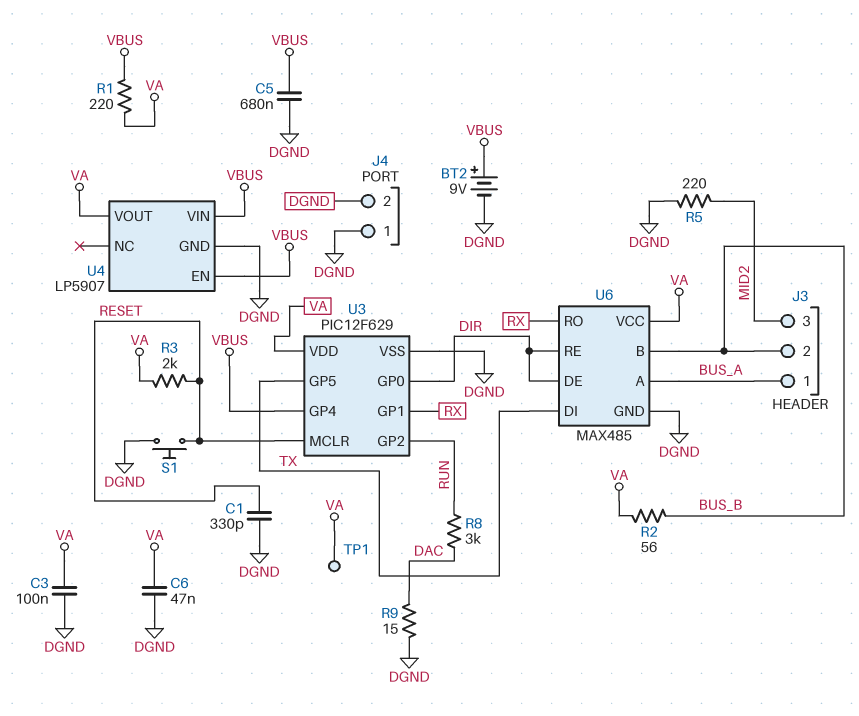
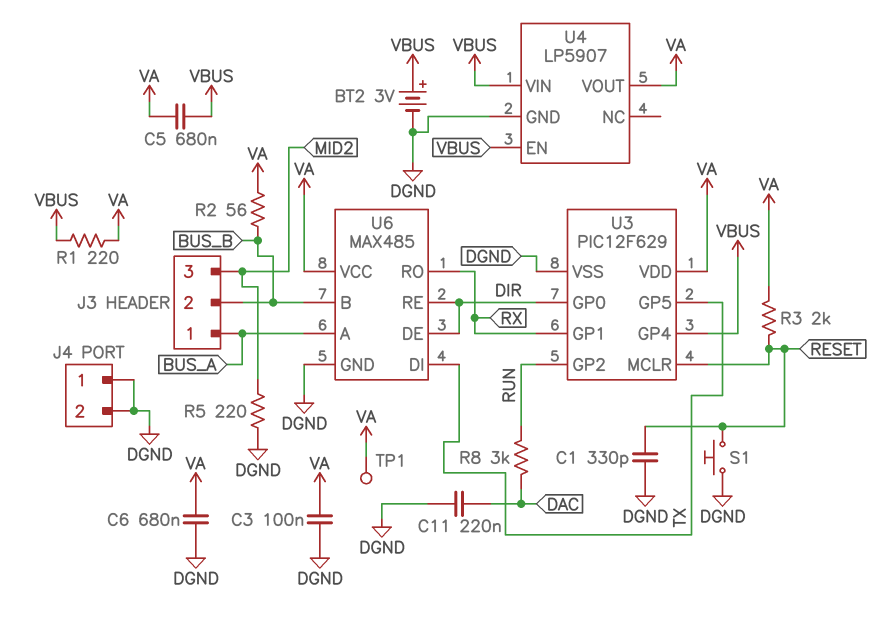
BT2: 9V (plus VBUS, minus DGND) -> 3V (plus VBUS, minus DGND)
C5: 680nF (DGND, VBUS) -> 680nF (VA, VBUS)
C6: 47nF (DGND, VA) -> 680nF (DGND, VA)
C11: none -> 220nF (DAC, DGND)
R9: 15 (DAC, DGND) -> none

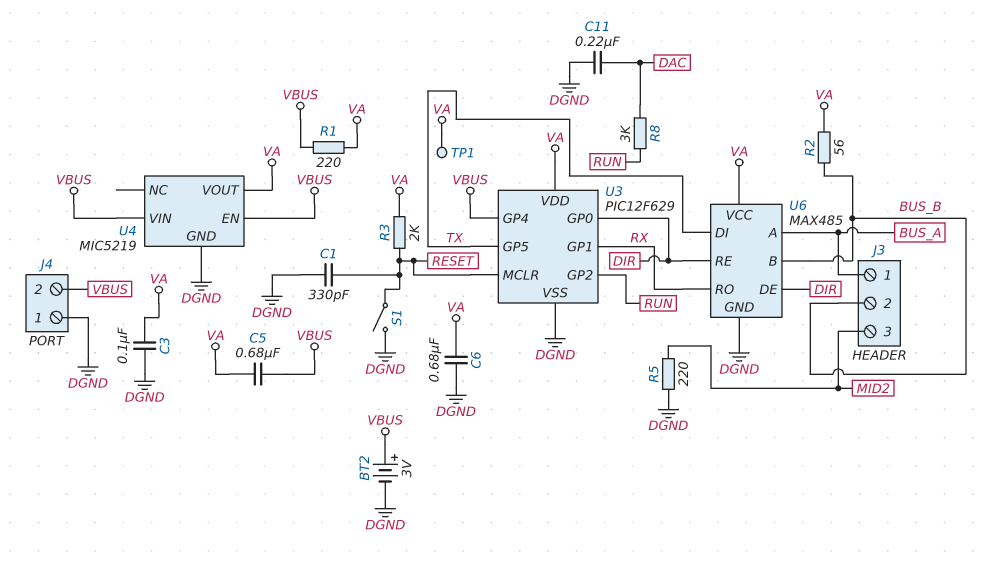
J4 pin 2: DGND -> VBUS
S1: button (DGND, RESET) -> switch (DGND, RESET)
U4: LP5907 -> MIC5219

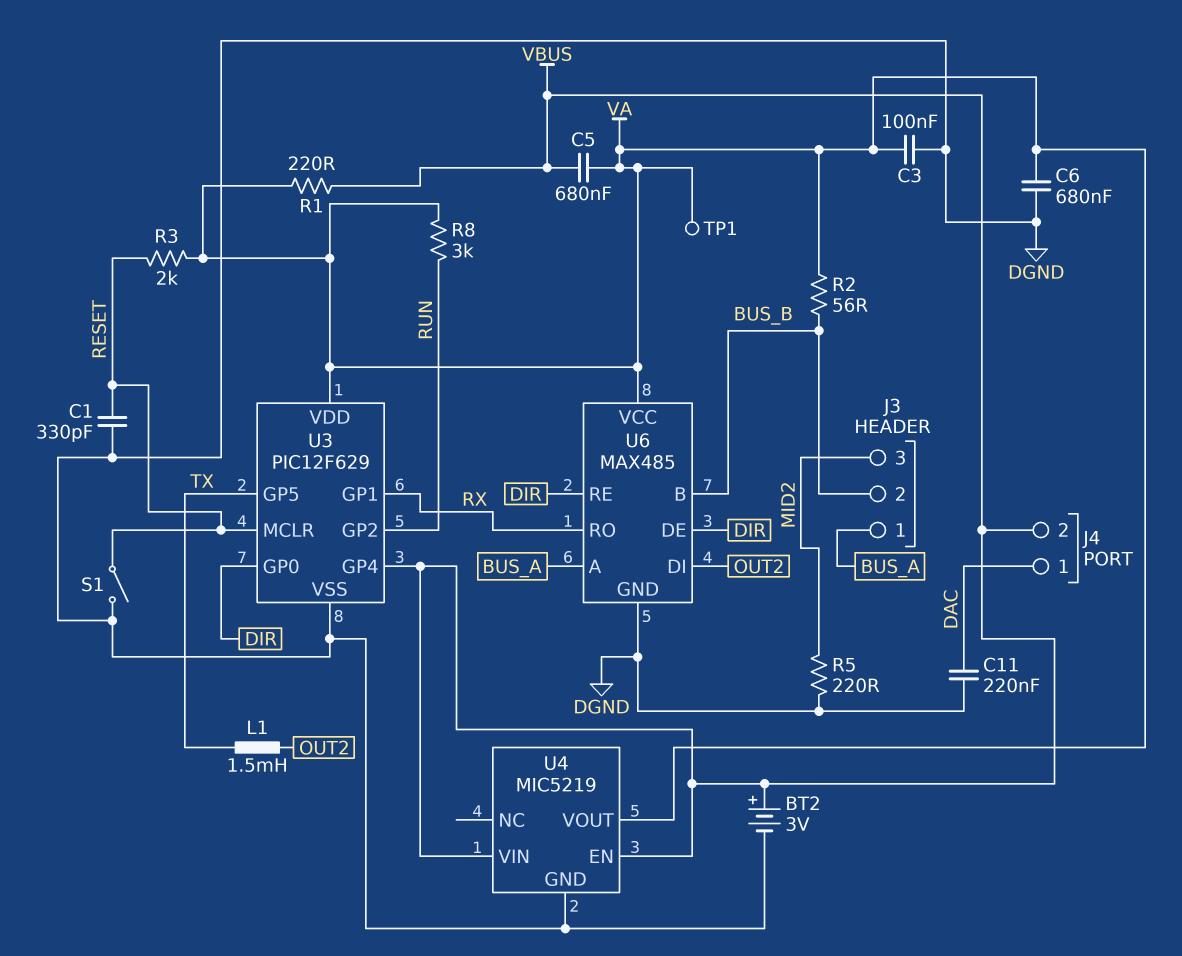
J4 pin 1: DGND -> DAC
L1: none -> 1.5mH (OUT2, TX)
R8: 3k (DAC, RUN) -> 3k (RUN, VA)
U6 pin DI: TX -> OUT2

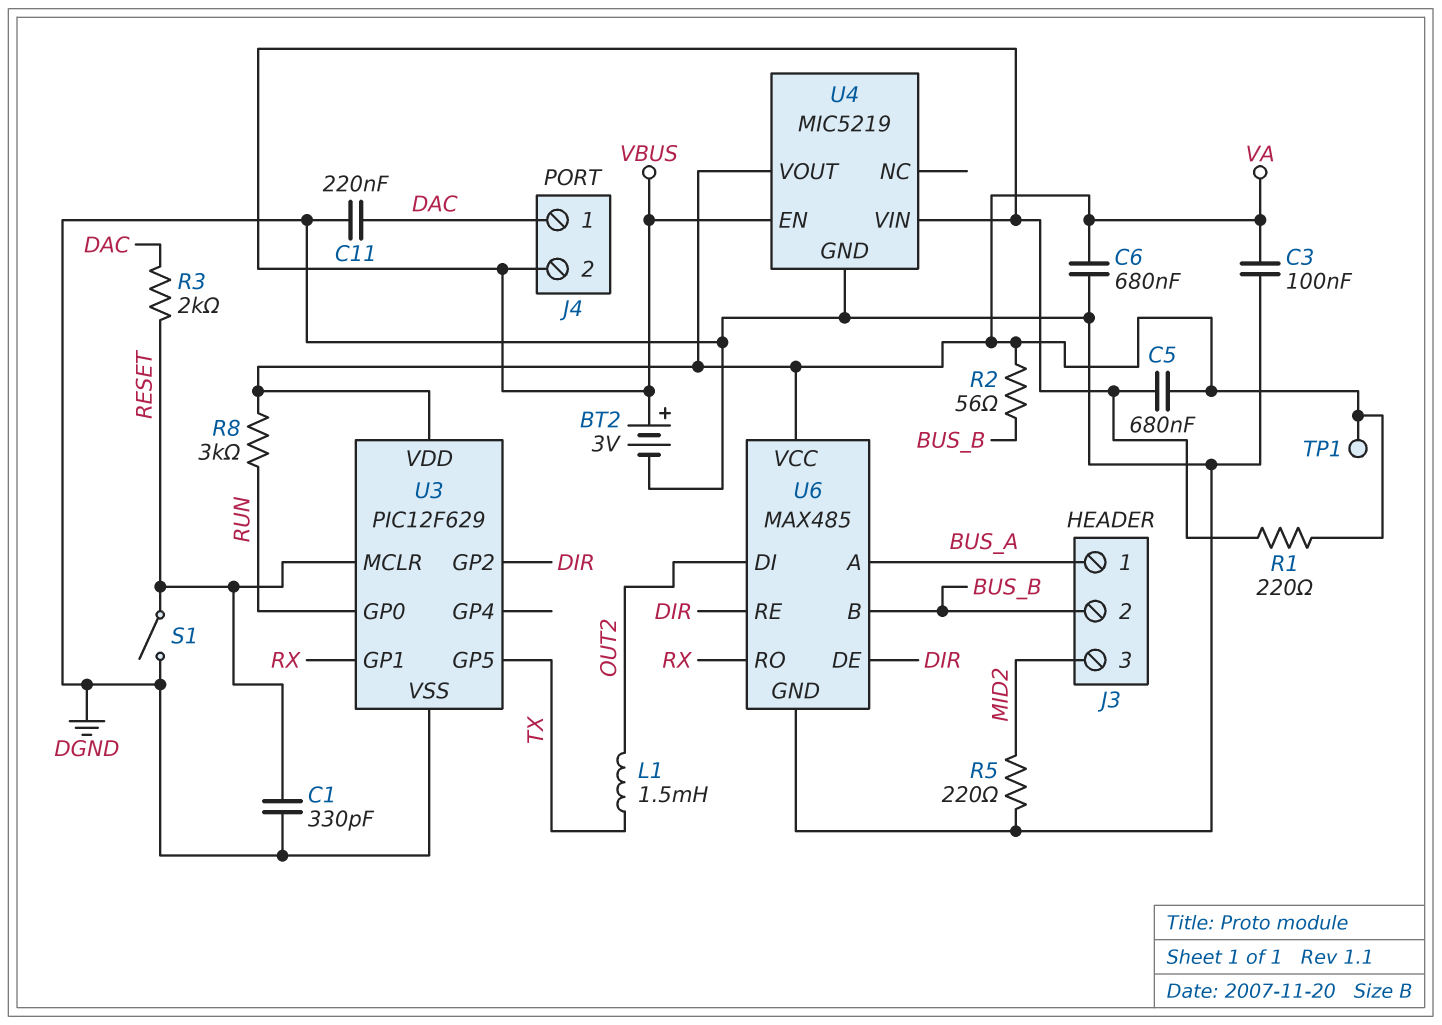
R3: 2k (RESET, VA) -> 2k (DAC, RESET)
U3 pin GP0: DIR -> RUN
U3 pin GP2: RUN -> DIR
U3 pin GP4: VBUS -> none

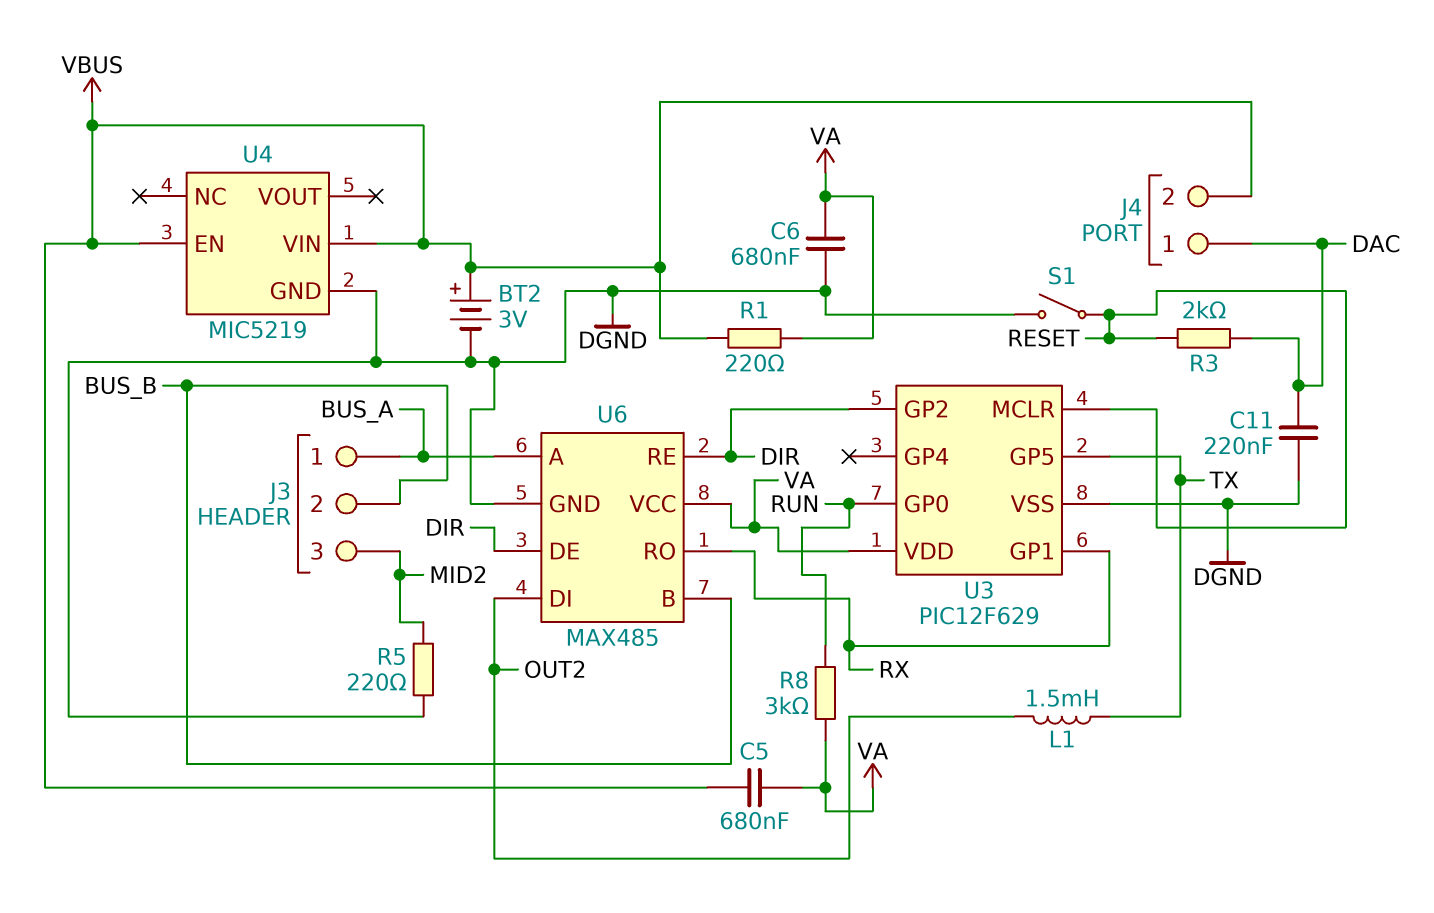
C1: 330pF (DGND, RESET) -> none
C3: 100nF (DGND, VA) -> none
R2: 56 (BUS_B, VA) -> none
TP1: test point (VA) -> none
U4 pin VOUT: VA -> none

